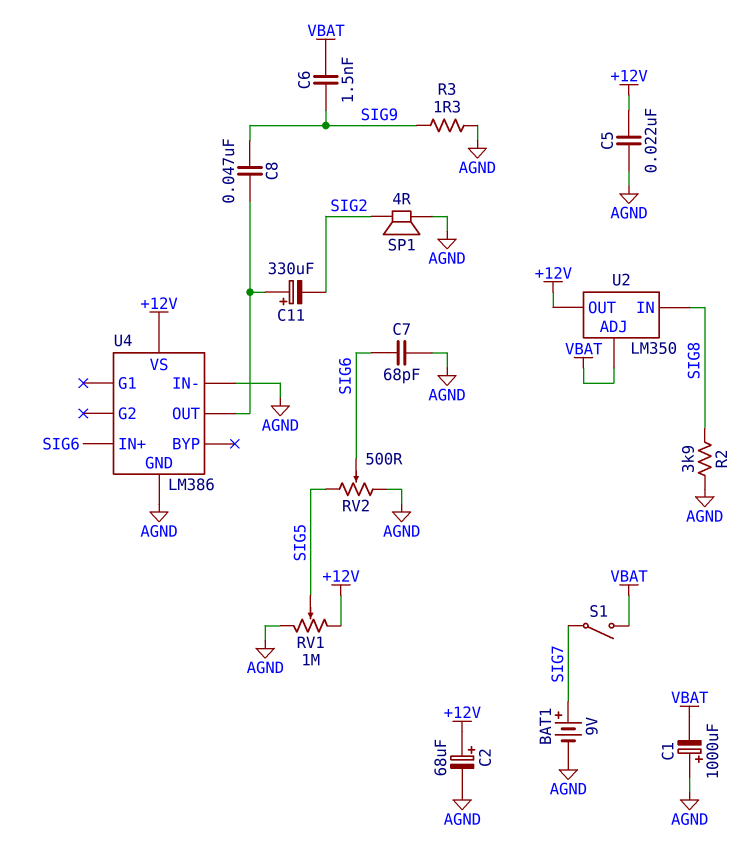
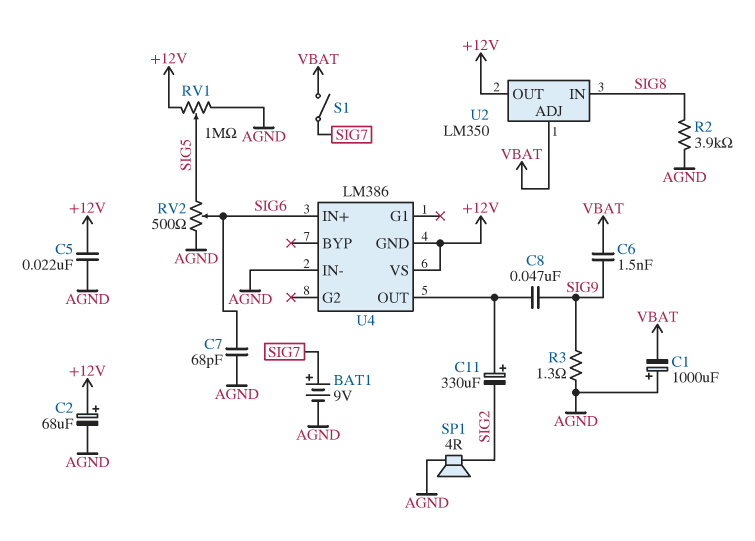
U4 pin GND: AGND -> +12V

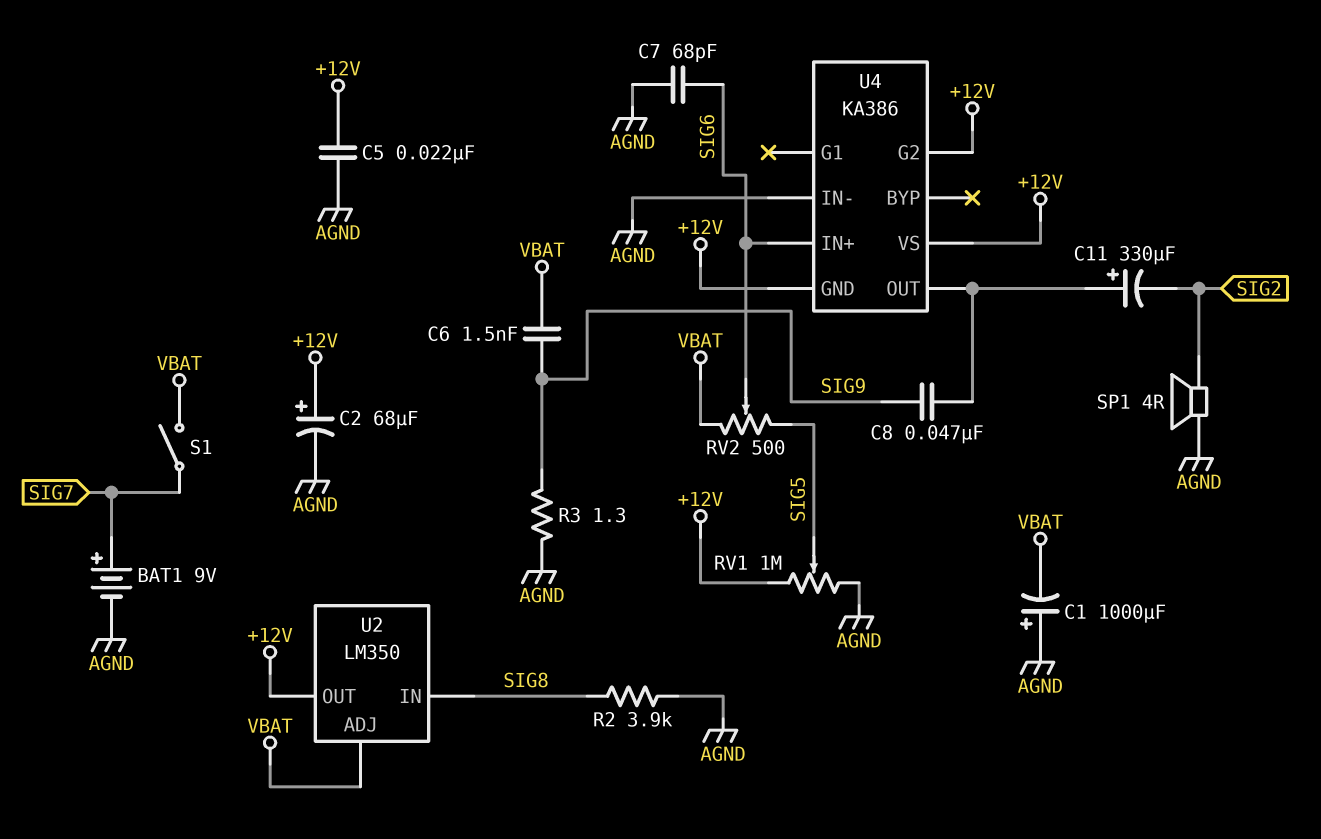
RV2: 500 (AGND, SIG5, wiper SIG6) -> 500 (SIG5, VBAT, wiper SIG6)
U4: LM386 -> KA386
U4 pin G2: none -> +12V

